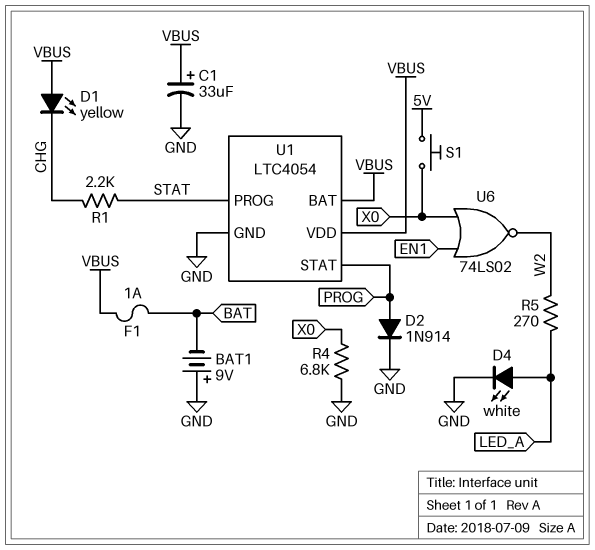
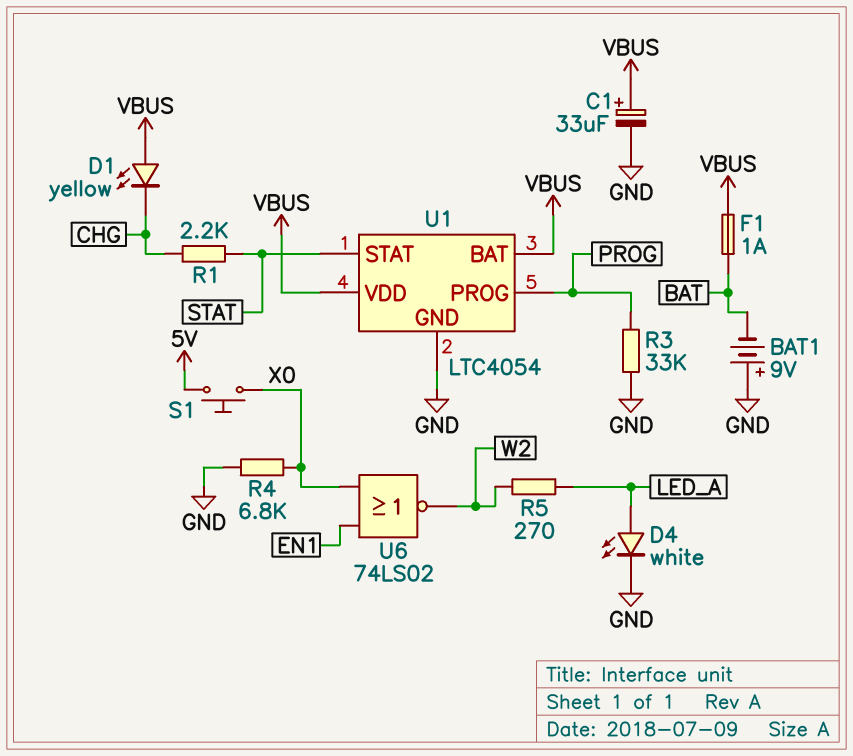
D2: diode 1N914 (A PROG, K GND) -> none
R3: none -> 33k (GND, PROG)
U1 pin PROG: STAT -> PROG
U1 pin STAT: PROG -> STAT

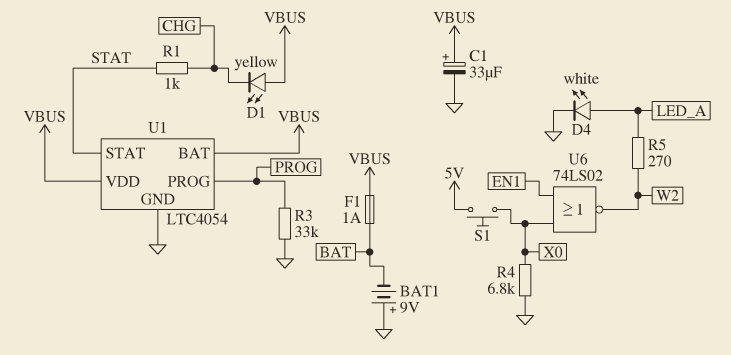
R1: 2.2k (CHG, STAT) -> 1k (CHG, STAT)

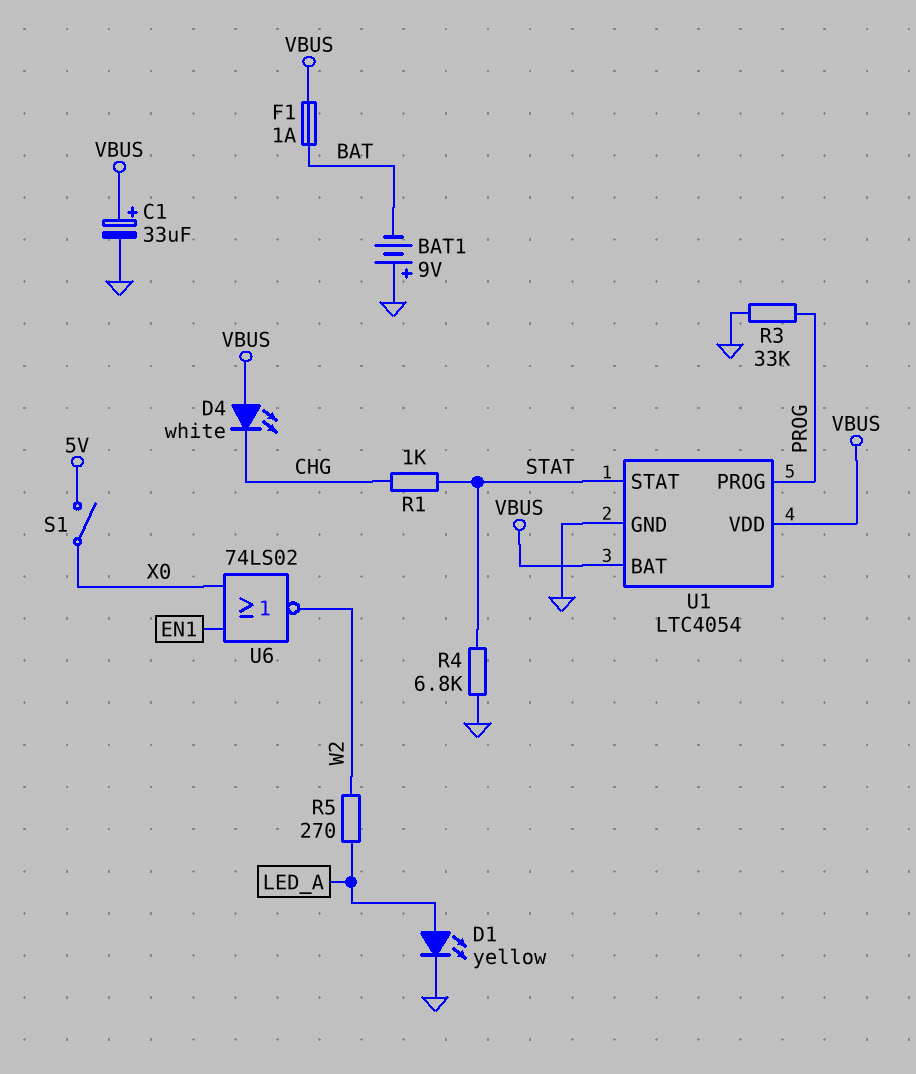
D1: LED yellow (A VBUS, K CHG) -> LED yellow (A LED_A, K GND)
D4: LED white (A LED_A, K GND) -> LED white (A VBUS, K CHG)
R4: 6.8k (GND, X0) -> 6.8k (GND, STAT)
S1: button (5V, X0) -> switch (5V, X0)

